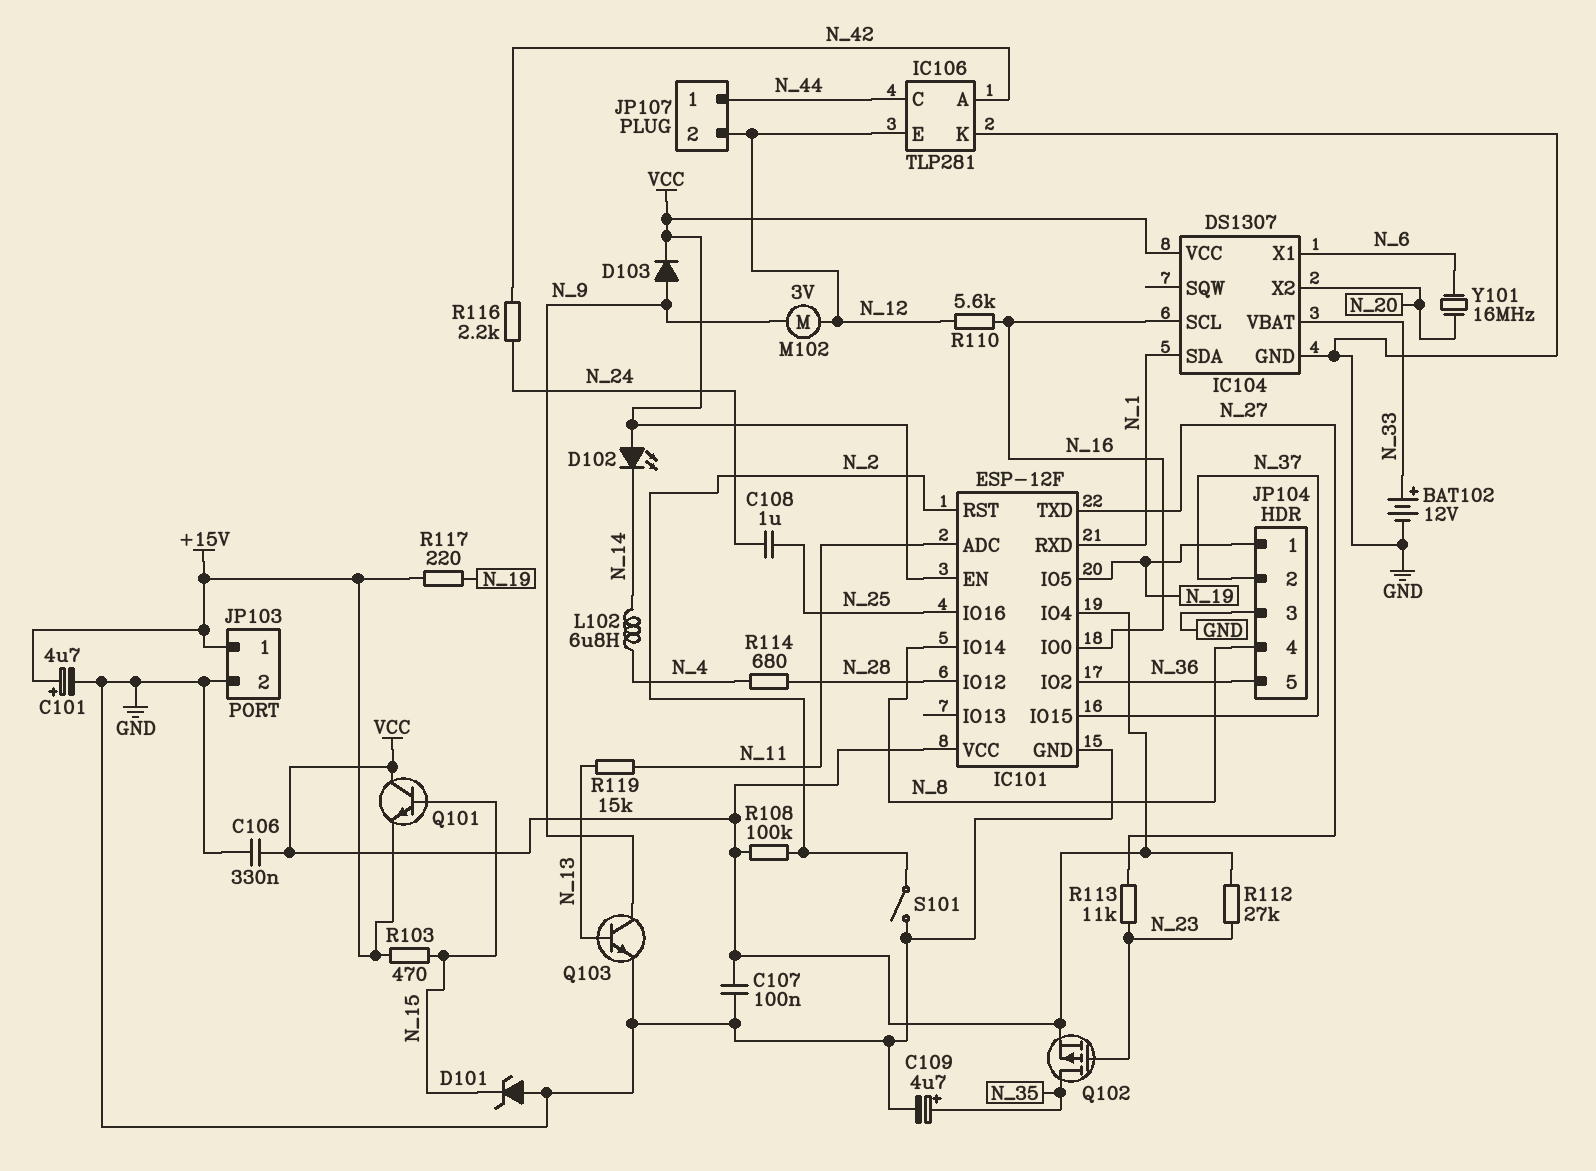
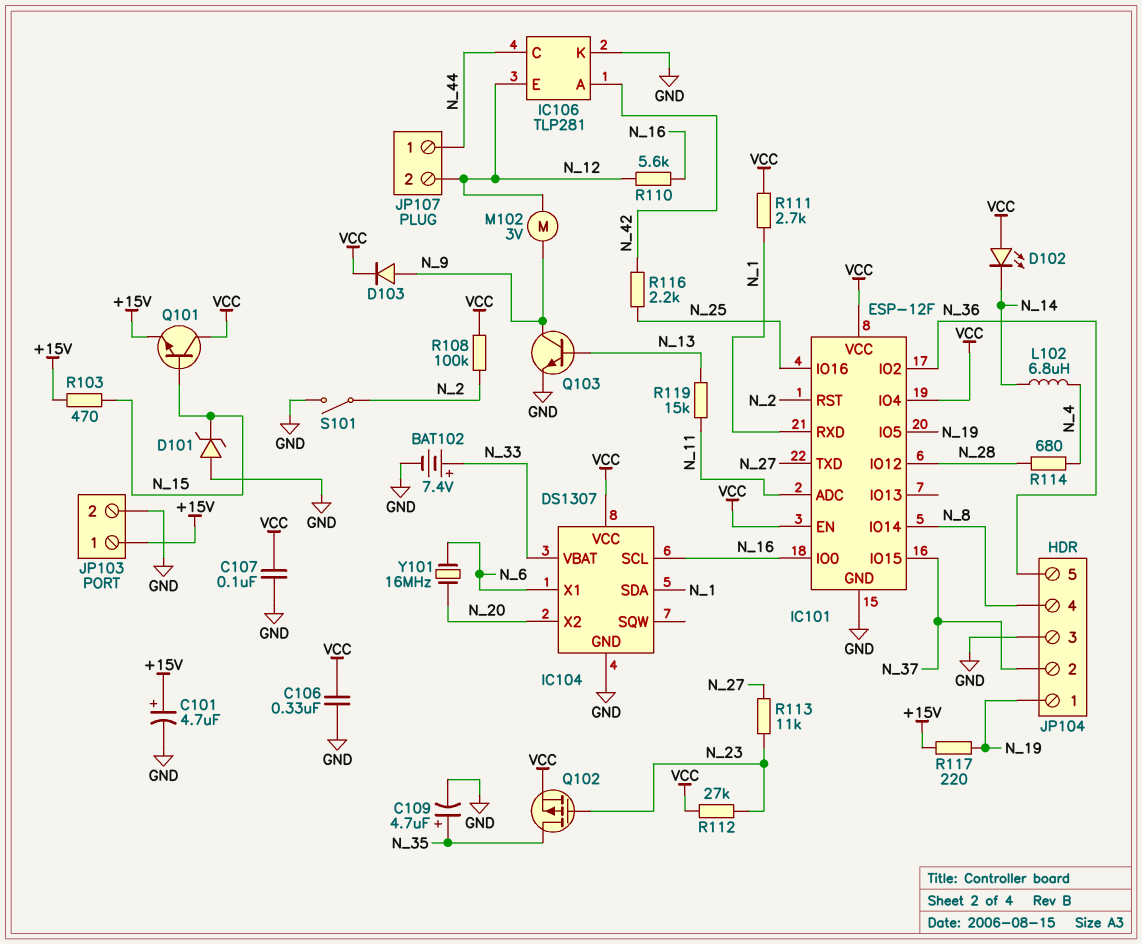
BAT102: 12V (plus N_33, minus GND) -> 7.4V (plus N_33, minus GND)
C108: 1uF (N_24, N_25) -> none
R111: none -> 2.7k (N_1, VCC)
R116: 2.2k (N_24, N_42) -> 2.2k (N_25, N_42)

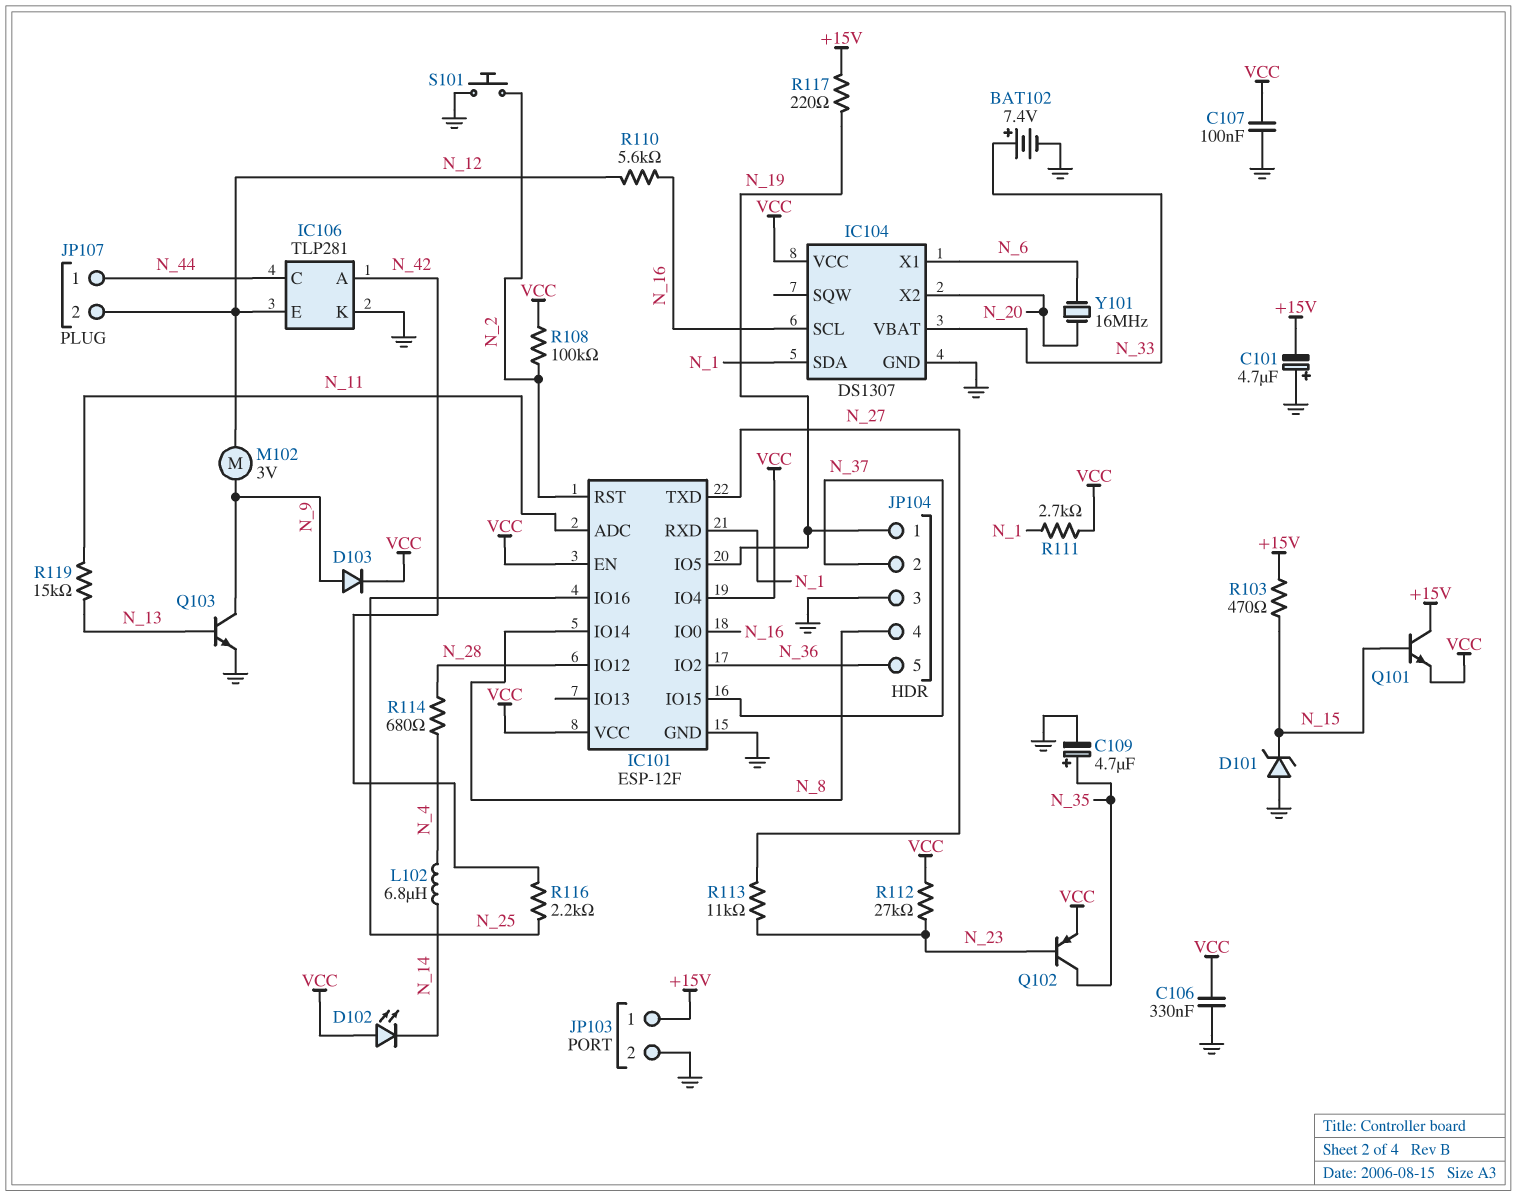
C101: 4.7uF (plus +15V, minus GND) -> 4.7uF (plus GND, minus +15V)
Q101: NPN (B N_15, C VCC, E +15V) -> NPN (B N_15, C +15V, E VCC)
Q102: PMOS (G N_23, D N_35, S VCC) -> PNP (B N_23, C N_35, E VCC)
S101: switch (GND, N_2) -> button (GND, N_2)

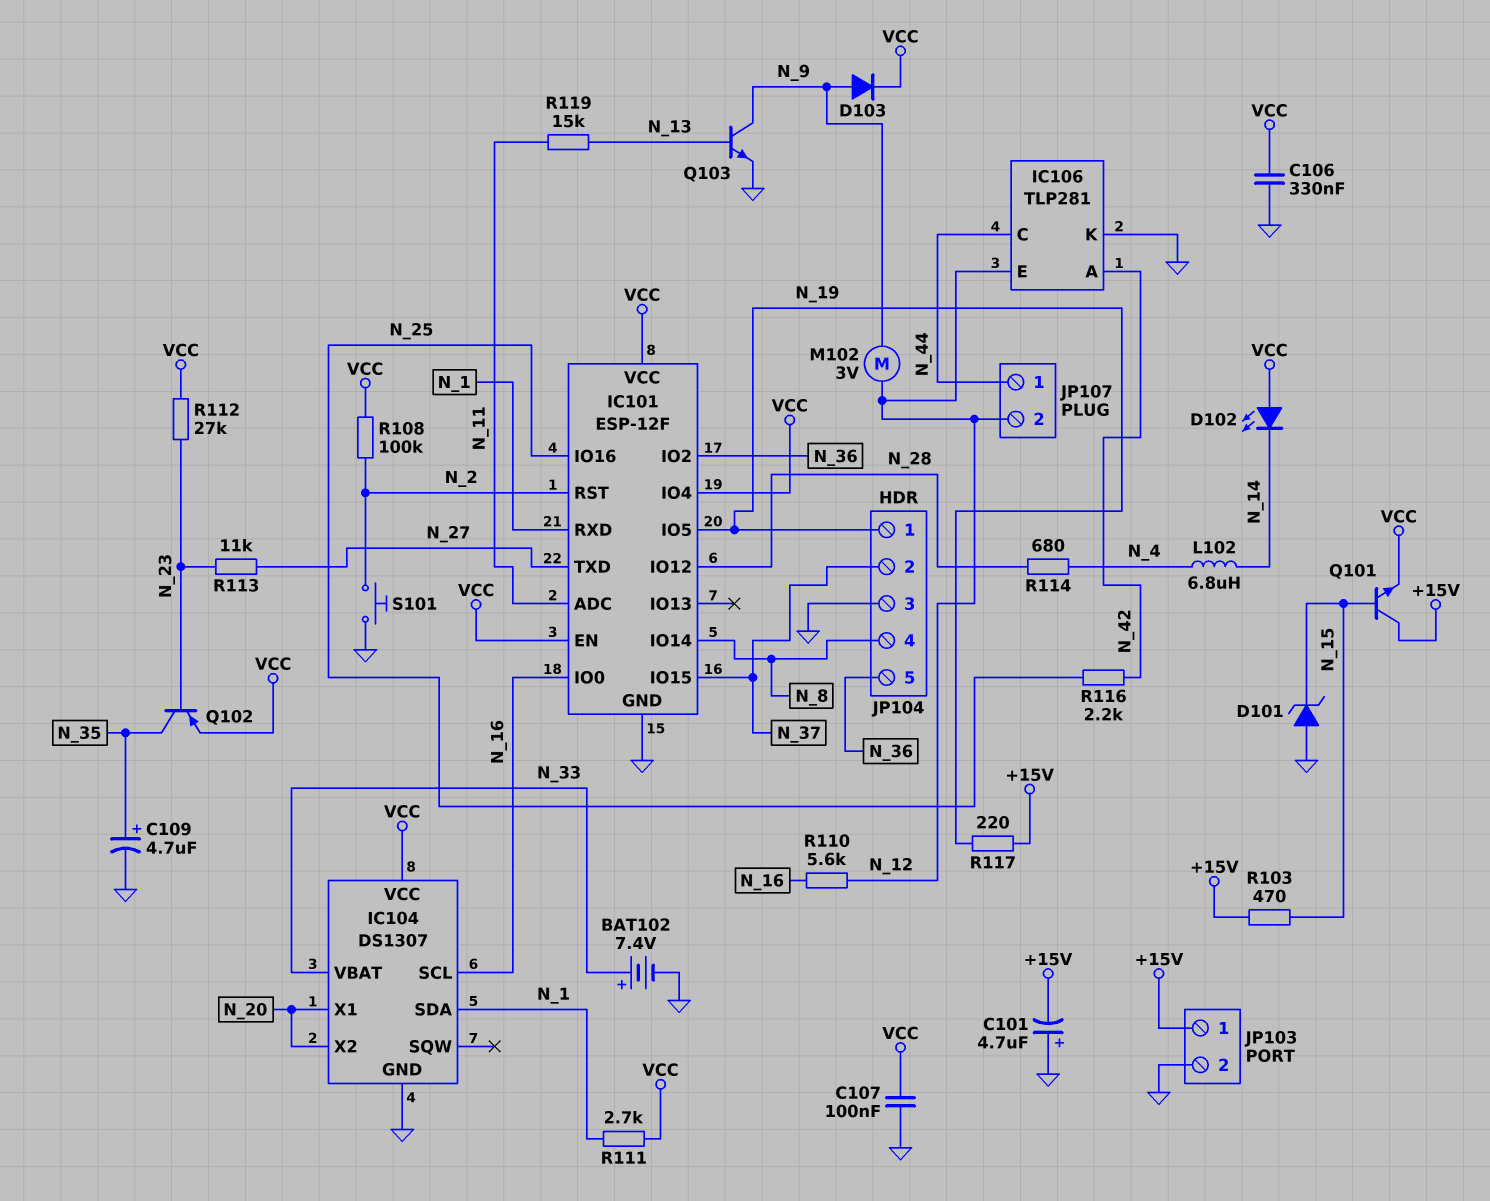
IC104 pin X1: N_6 -> N_20
Y101: 16MHz (N_6, N_20) -> none

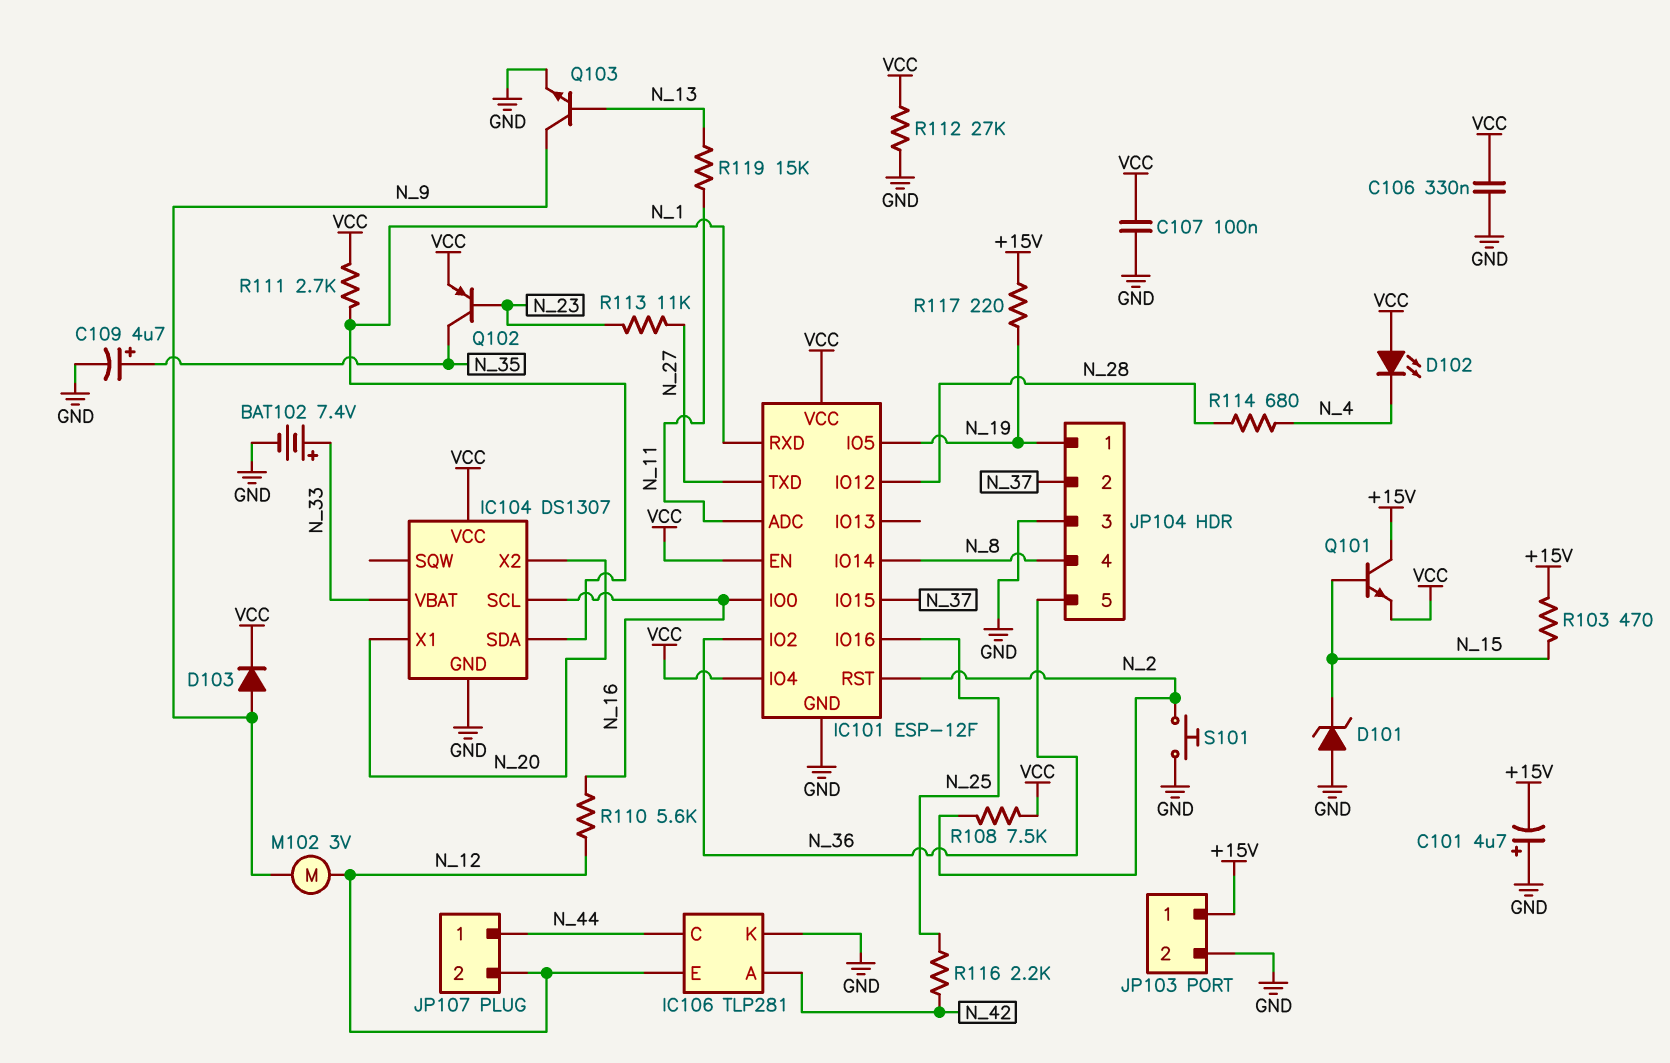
D102: LED (A VCC, K N_14) -> LED (A VCC, K N_4)
L102: 6.8uH (N_4, N_14) -> none
R108: 100k (N_2, VCC) -> 7.5k (N_2, VCC)
R112: 27k (N_23, VCC) -> 27k (GND, VCC)

